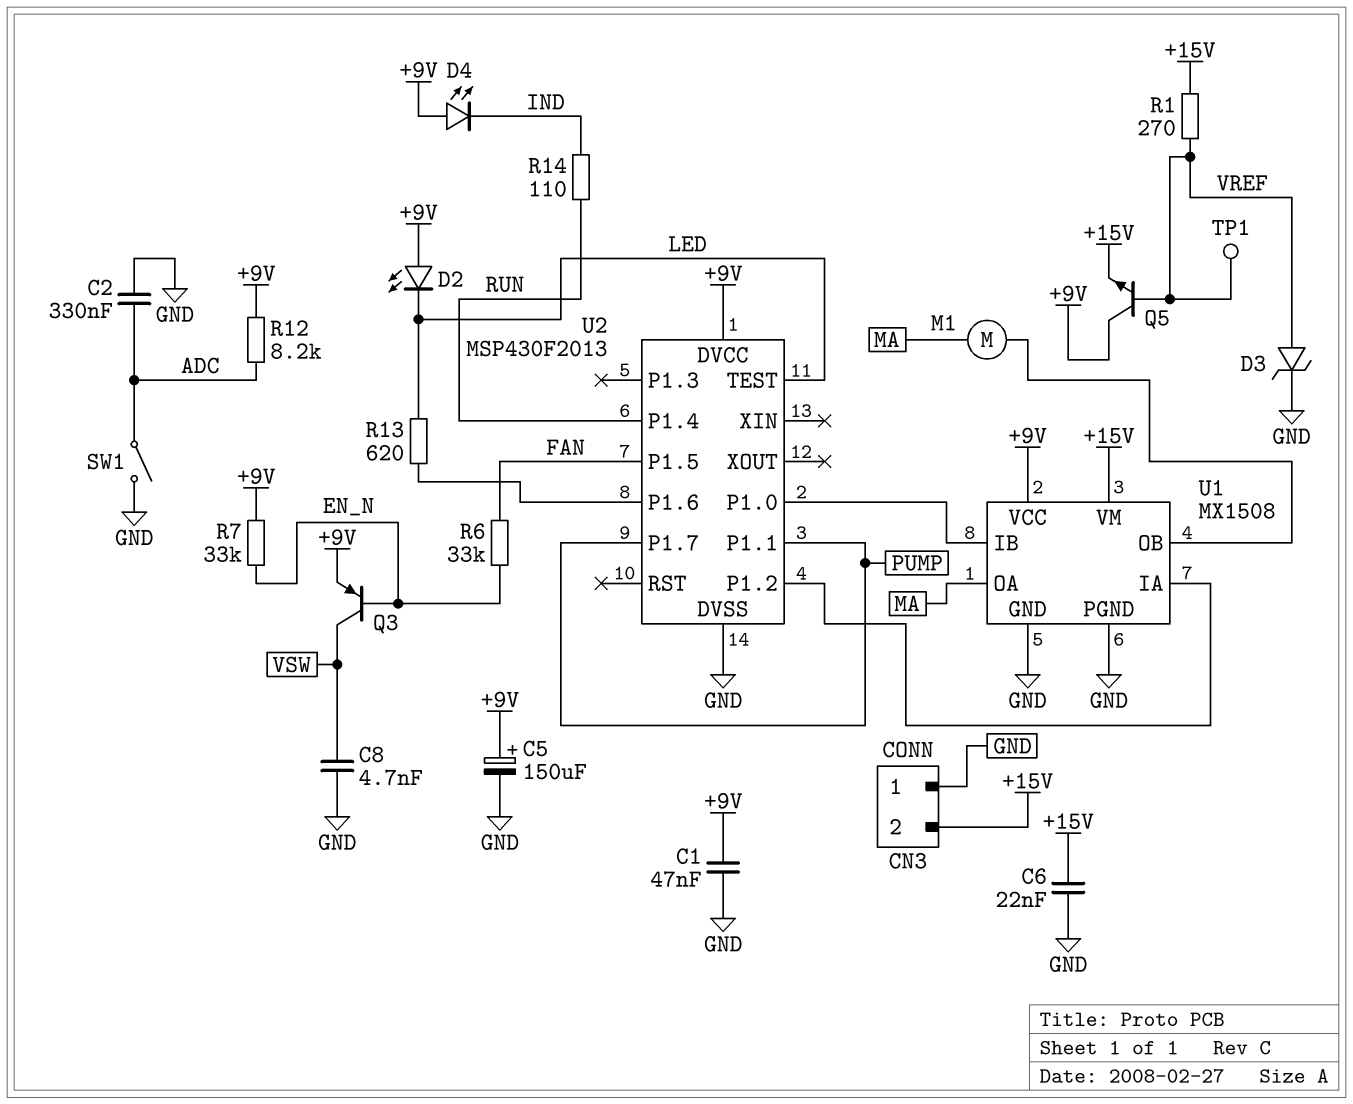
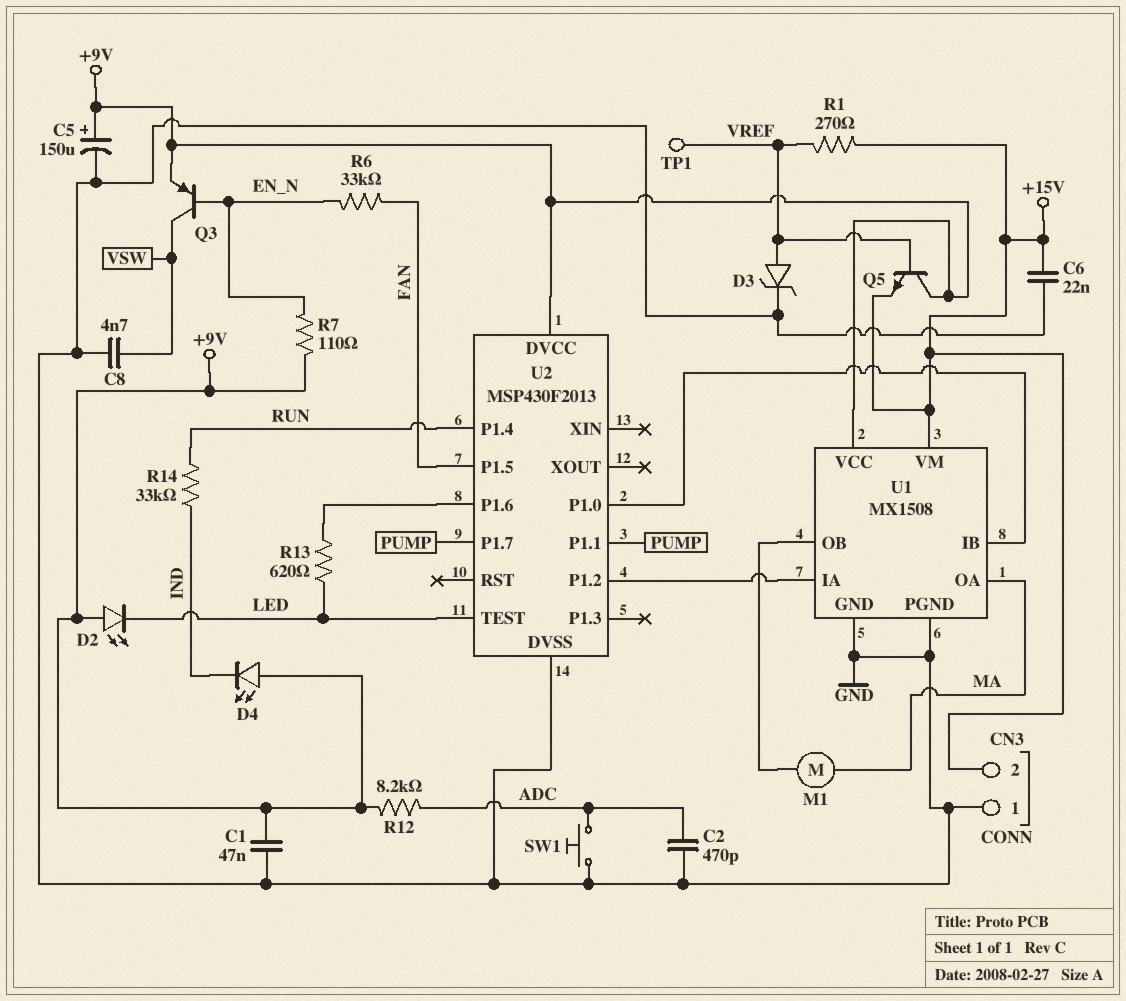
C2: 330nF (ADC, GND) -> 470pF (ADC, GND)
R7: 33k (+9V, EN_N) -> 110 (+9V, EN_N)
R14: 110 (IND, RUN) -> 33k (IND, RUN)
SW1: switch (ADC, GND) -> button (ADC, GND)

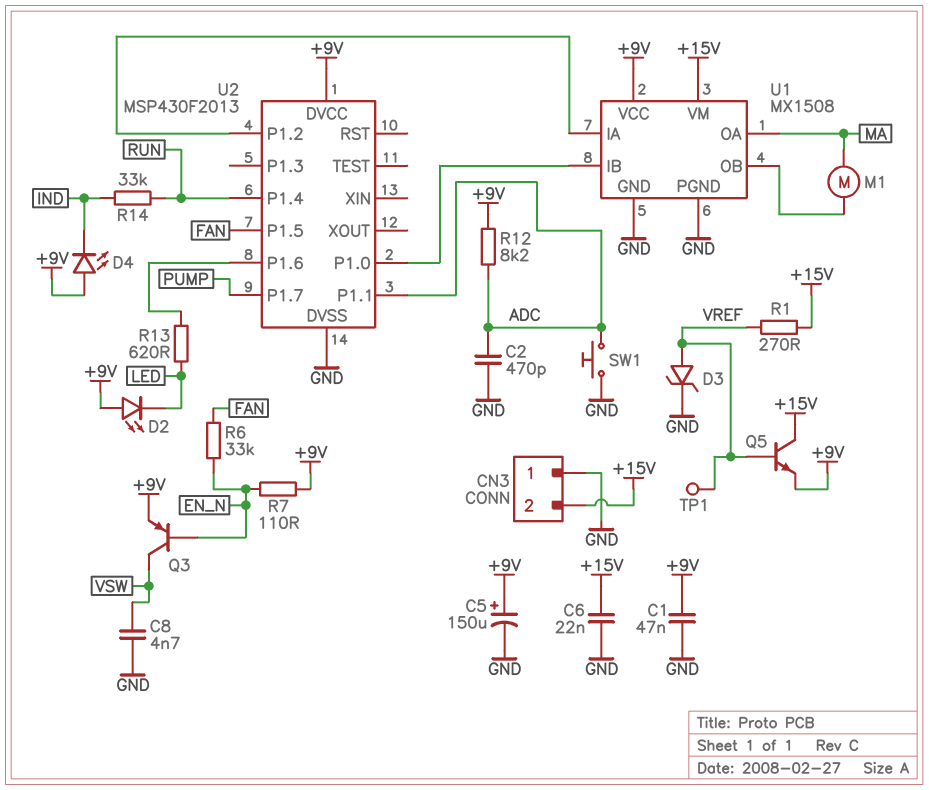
Q5: NPN (B VREF, C +9V, E +15V) -> NPN (B VREF, C +15V, E +9V)
U2 pin P1.1: PUMP -> ADC
U2 pin TEST: LED -> none

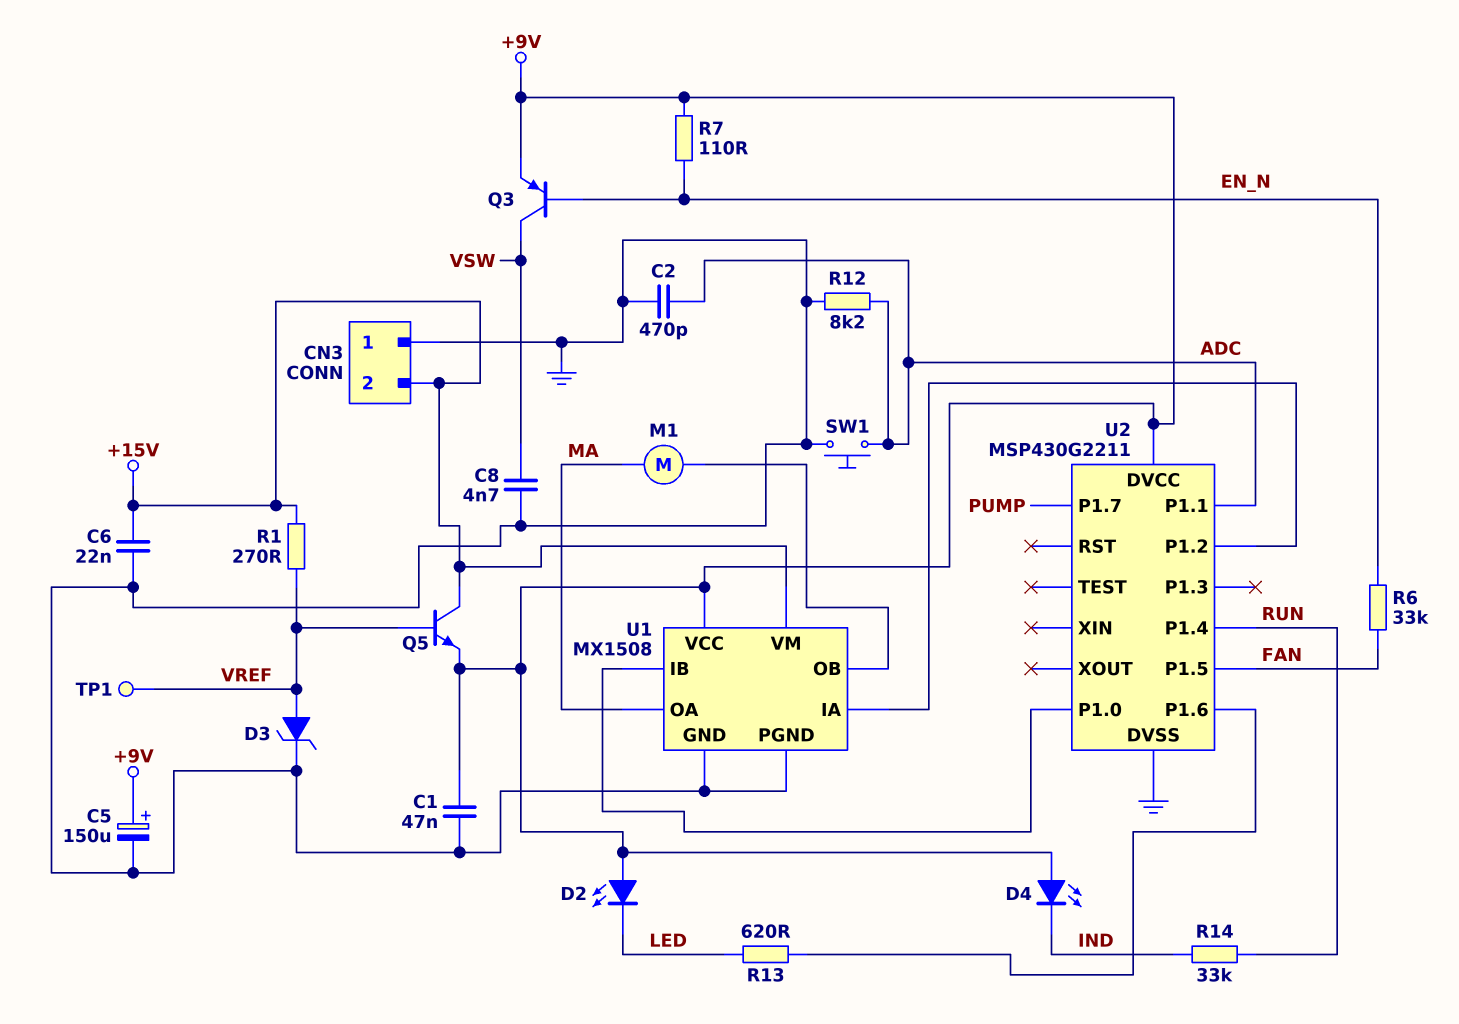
R12: 8.2k (+9V, ADC) -> 8.2k (ADC, GND)
U2: MSP430F2013 -> MSP430G2211

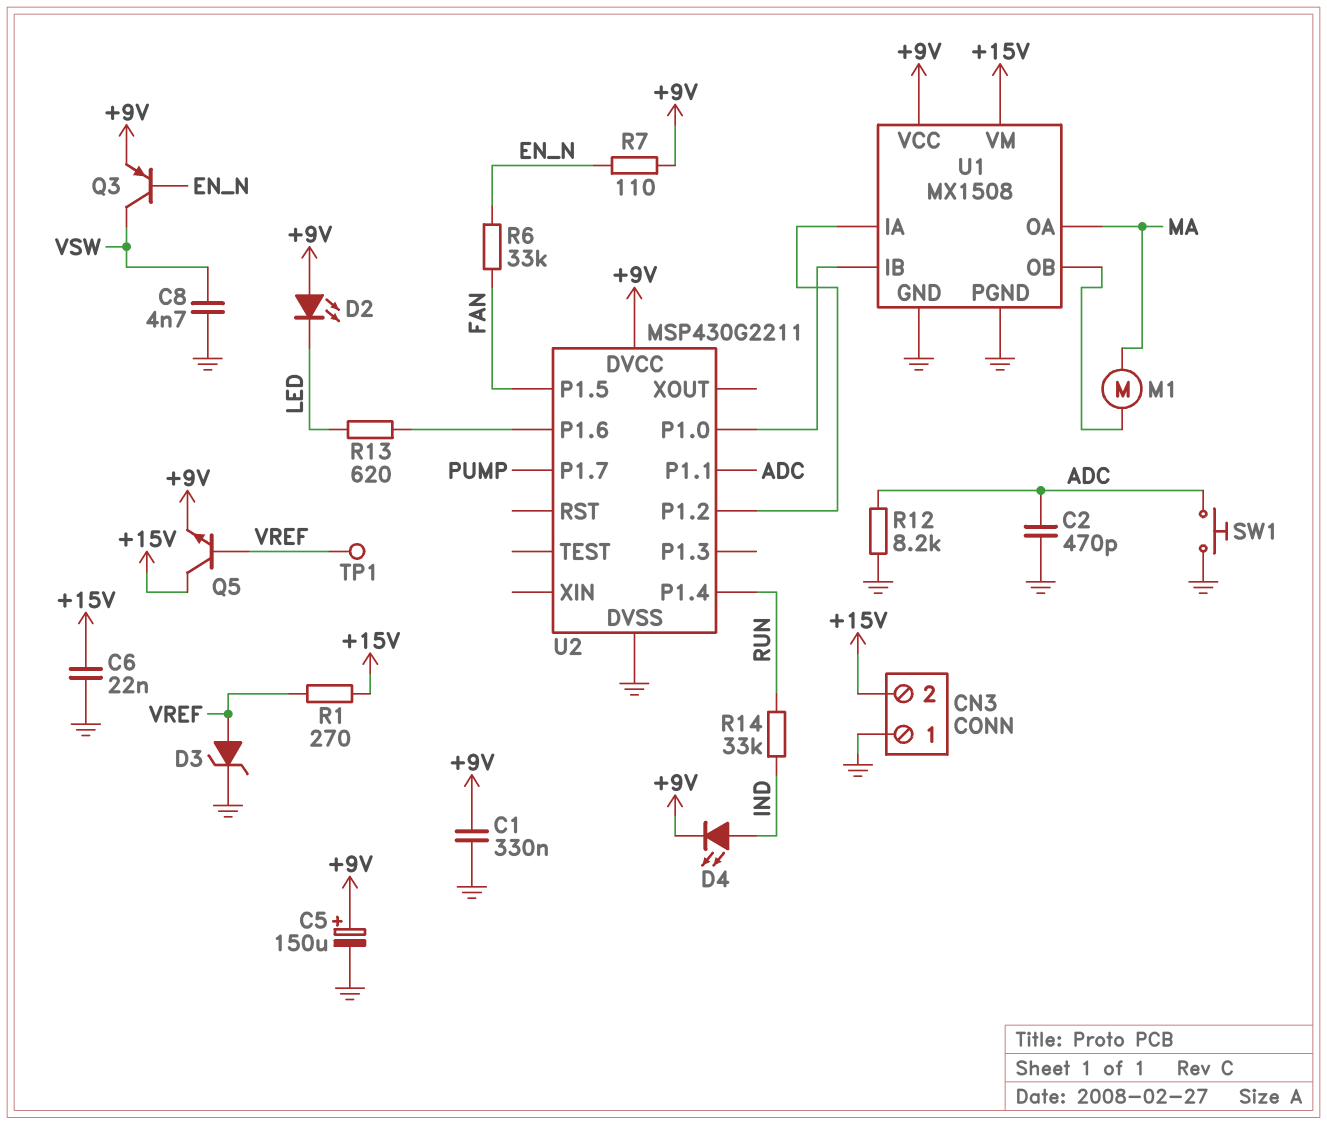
C1: 47nF (+9V, GND) -> 330nF (+9V, GND)
D4: LED (A +9V, K IND) -> LED (A IND, K +9V)

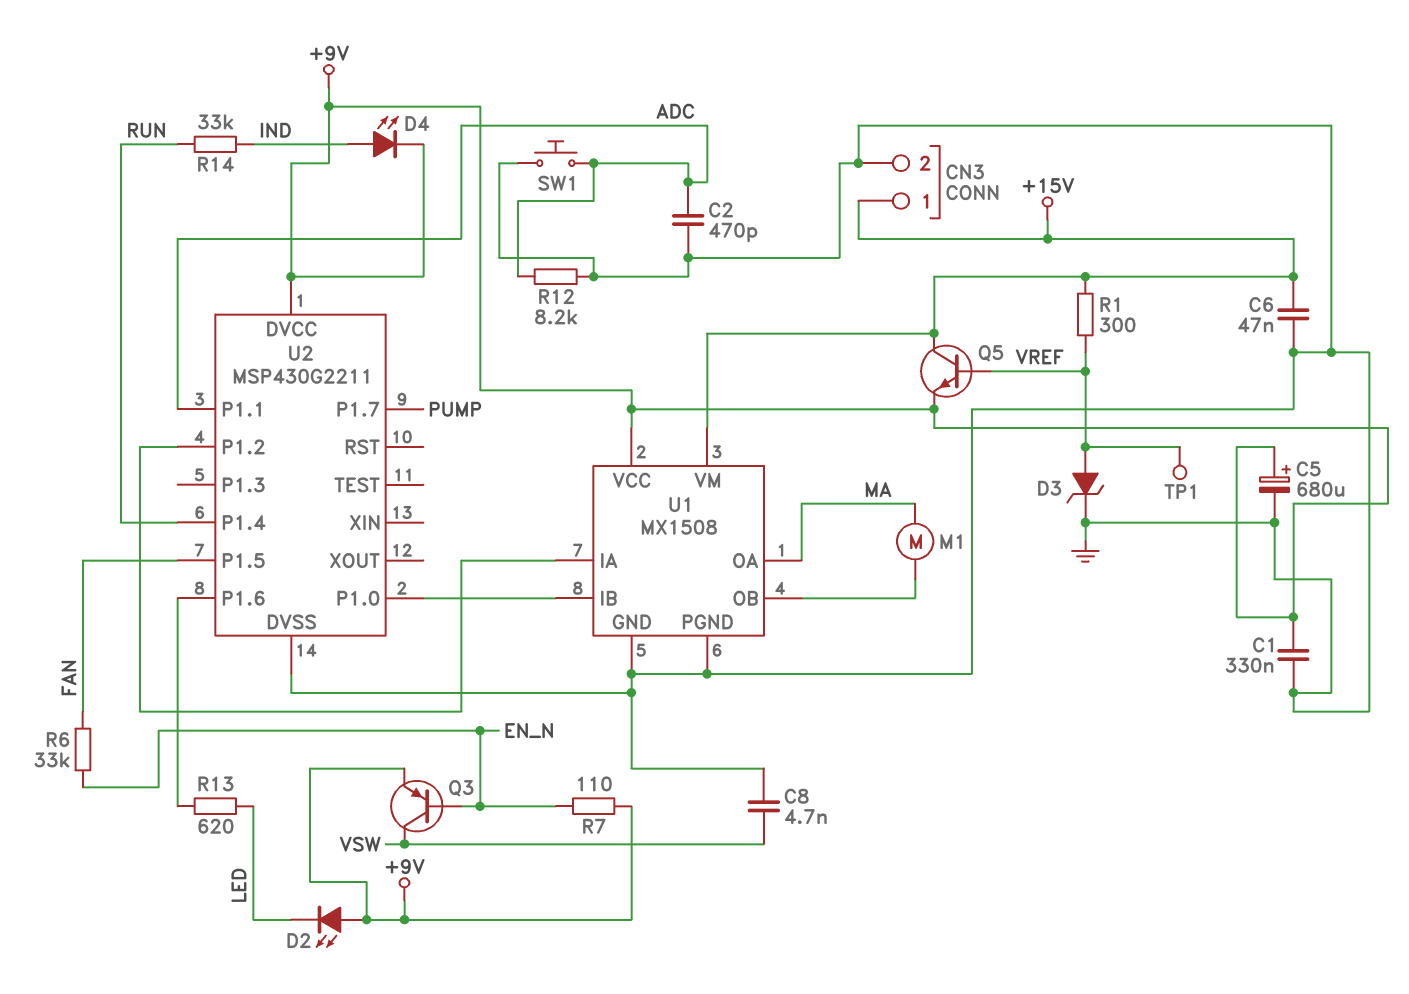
C5: 150uF (plus +9V, minus GND) -> 680uF (plus +9V, minus GND)
C6: 22nF (+15V, GND) -> 47nF (+15V, GND)
CN3 pin 1: GND -> +15V
CN3 pin 2: +15V -> GND
R1: 270 (+15V, VREF) -> 300 (+15V, VREF)

